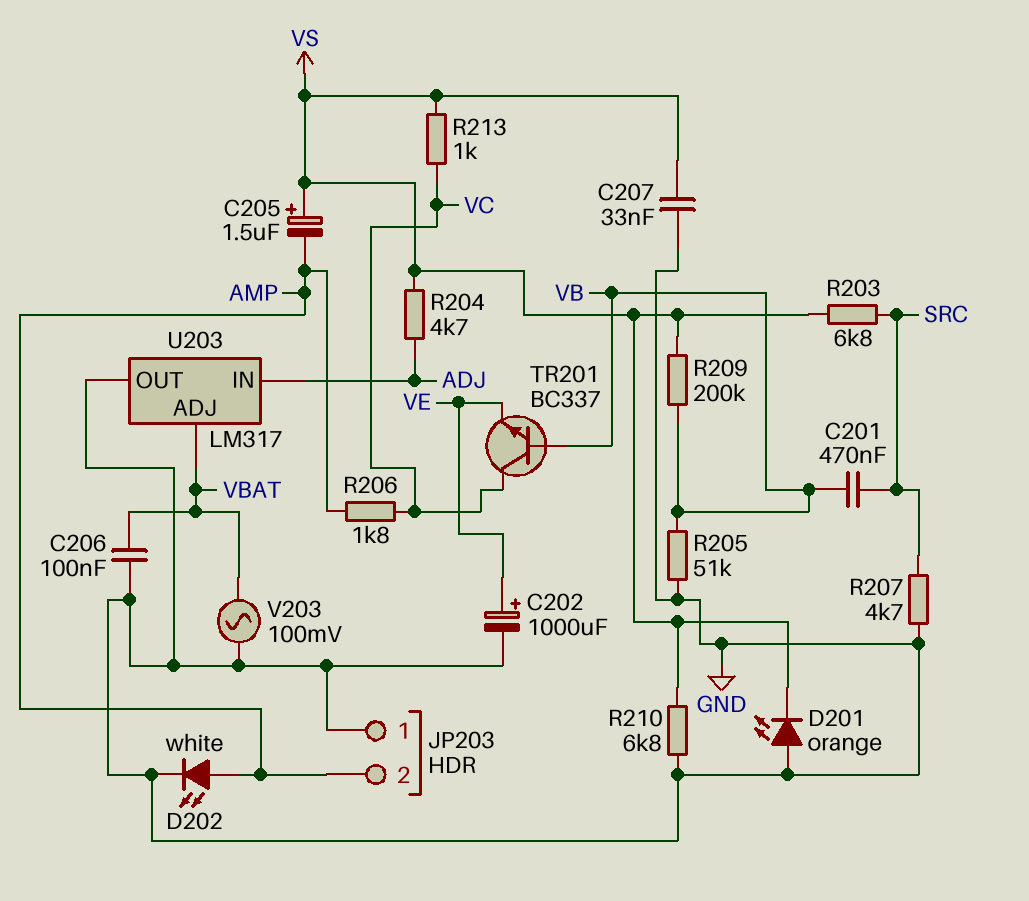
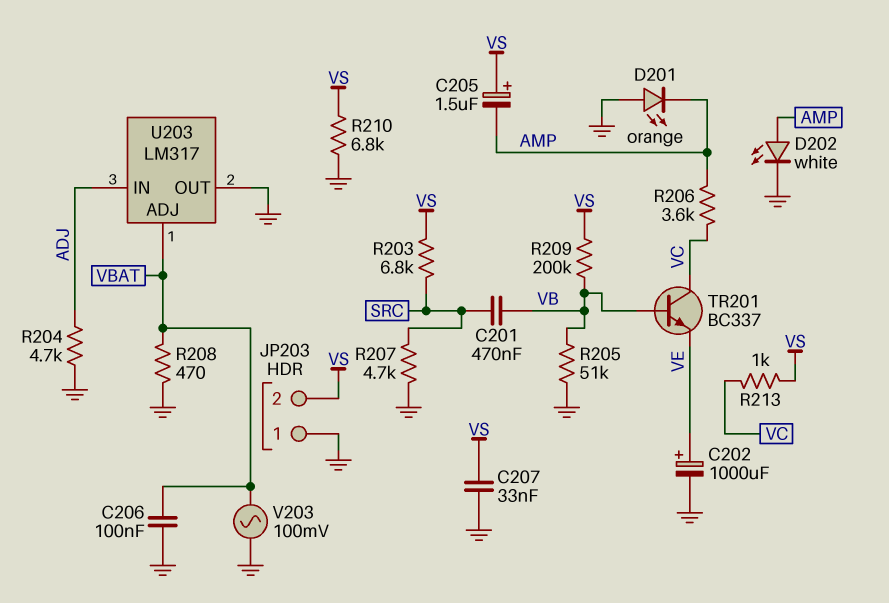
D201: LED orange (A GND, K VS) -> LED orange (A GND, K AMP)
JP203 pin 2: AMP -> VS
R204: 4.7k (ADJ, VS) -> 4.7k (ADJ, GND)
R206: 1.8k (AMP, VC) -> 3.6k (AMP, VC)
R208: none -> 470 (GND, VBAT)

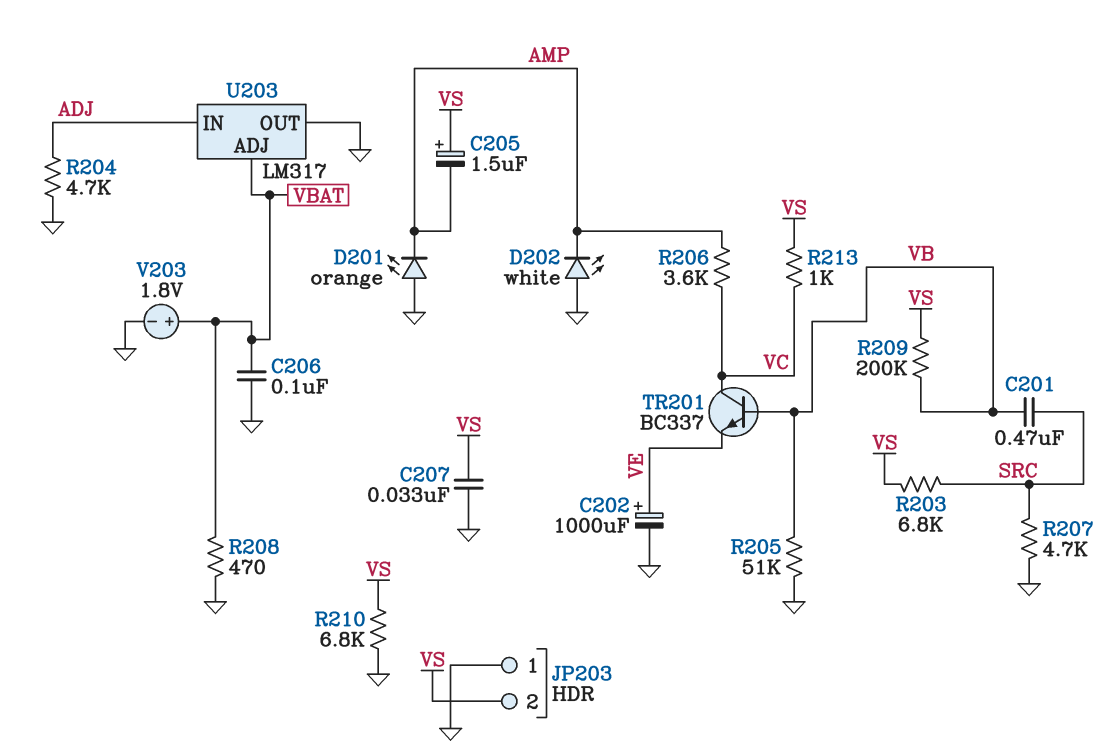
D202: LED white (A AMP, K GND) -> LED white (A GND, K AMP)
V203: AC 100mV (GND, VBAT) -> 1.8V (plus VBAT, minus GND)

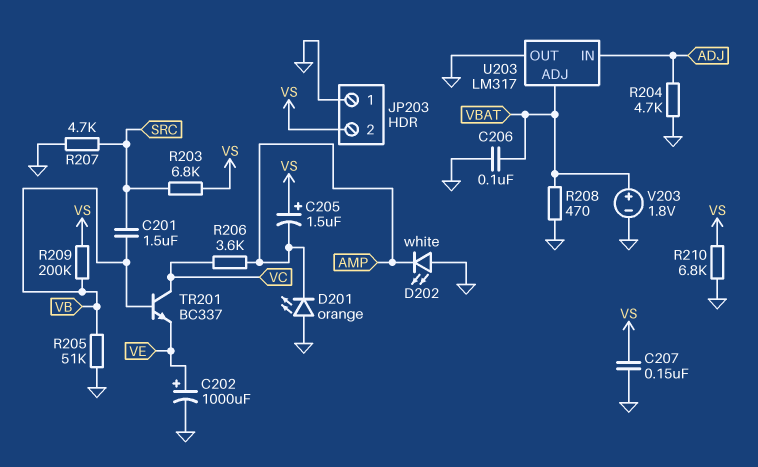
C201: 470nF (SRC, VB) -> 1.5uF (SRC, VB)
C207: 33nF (GND, VS) -> 150nF (GND, VS)
R213: 1k (VC, VS) -> none

